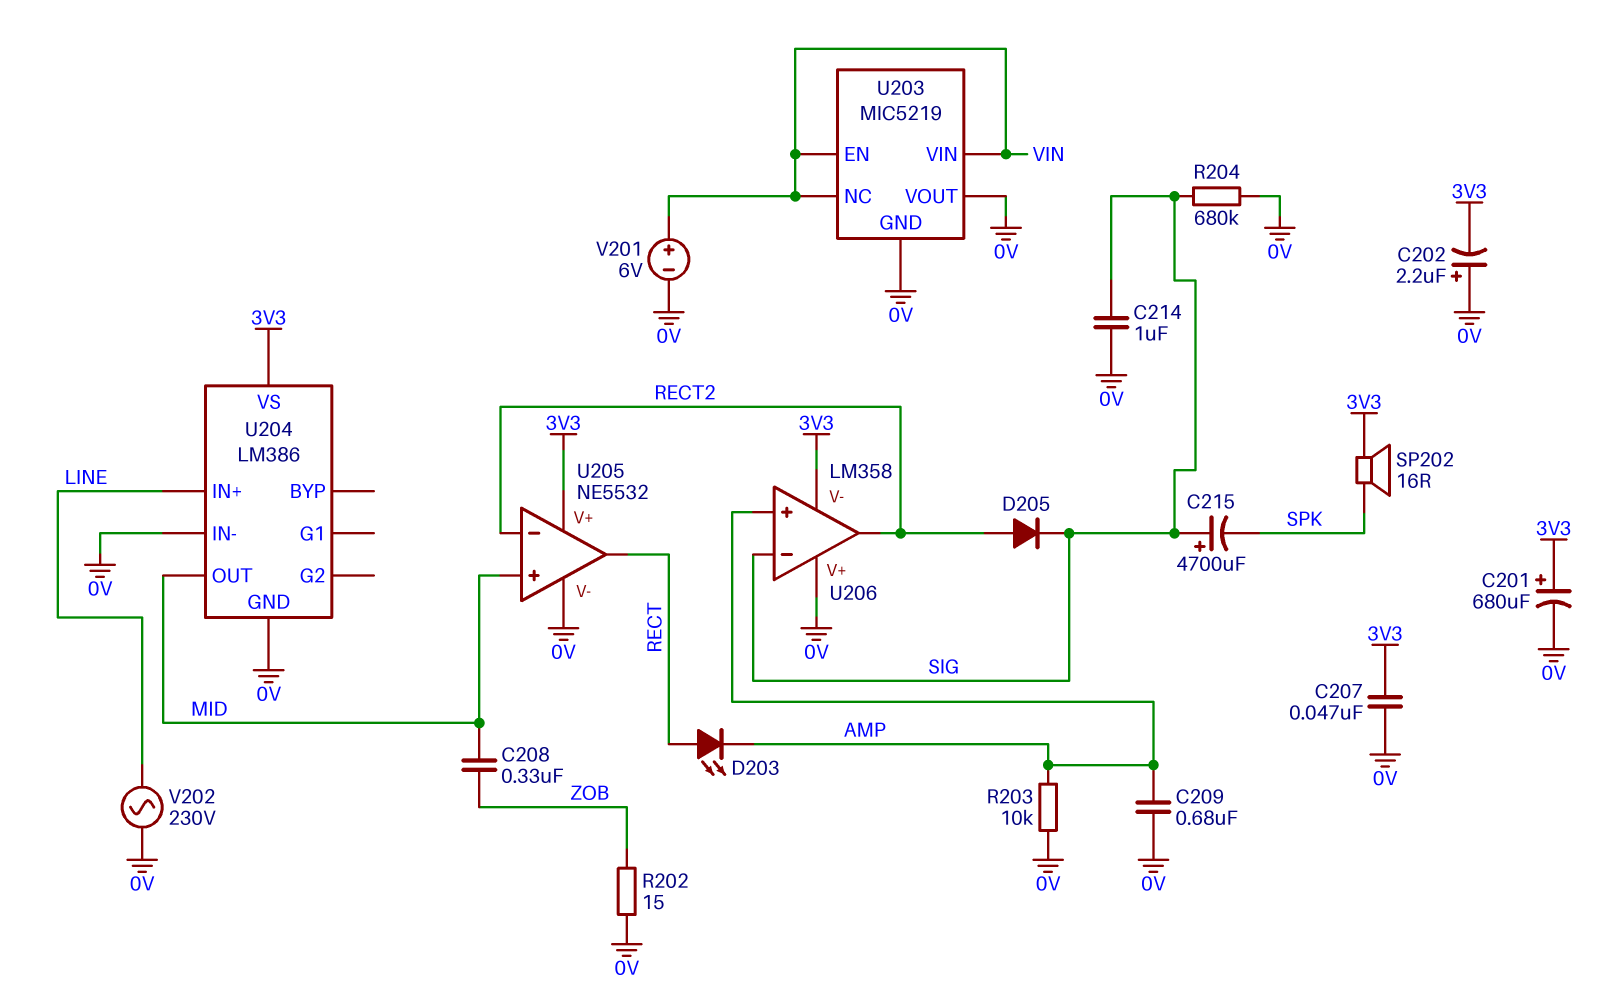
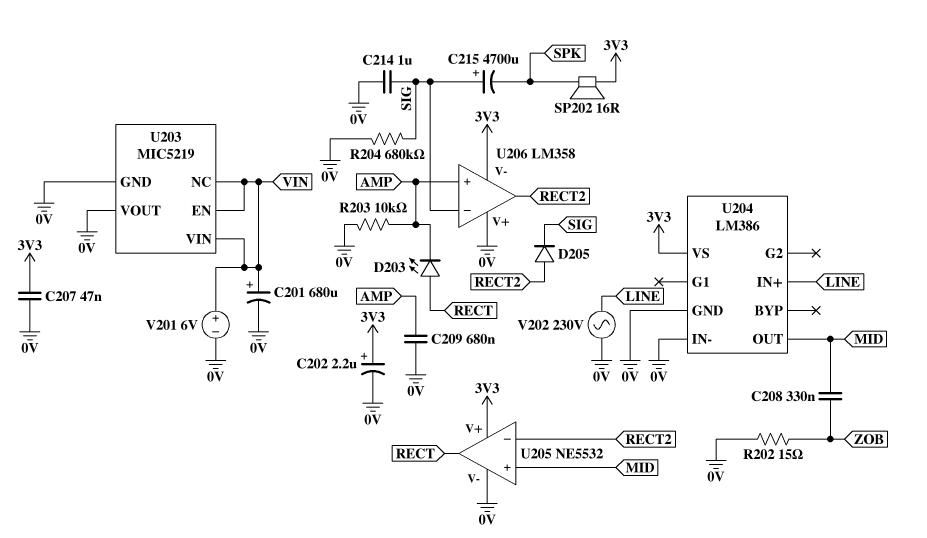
C201: 680uF (plus 3V3, minus 0V) -> 680uF (plus VIN, minus 0V)
C202: 2.2uF (plus 0V, minus 3V3) -> 2.2uF (plus 3V3, minus 0V)

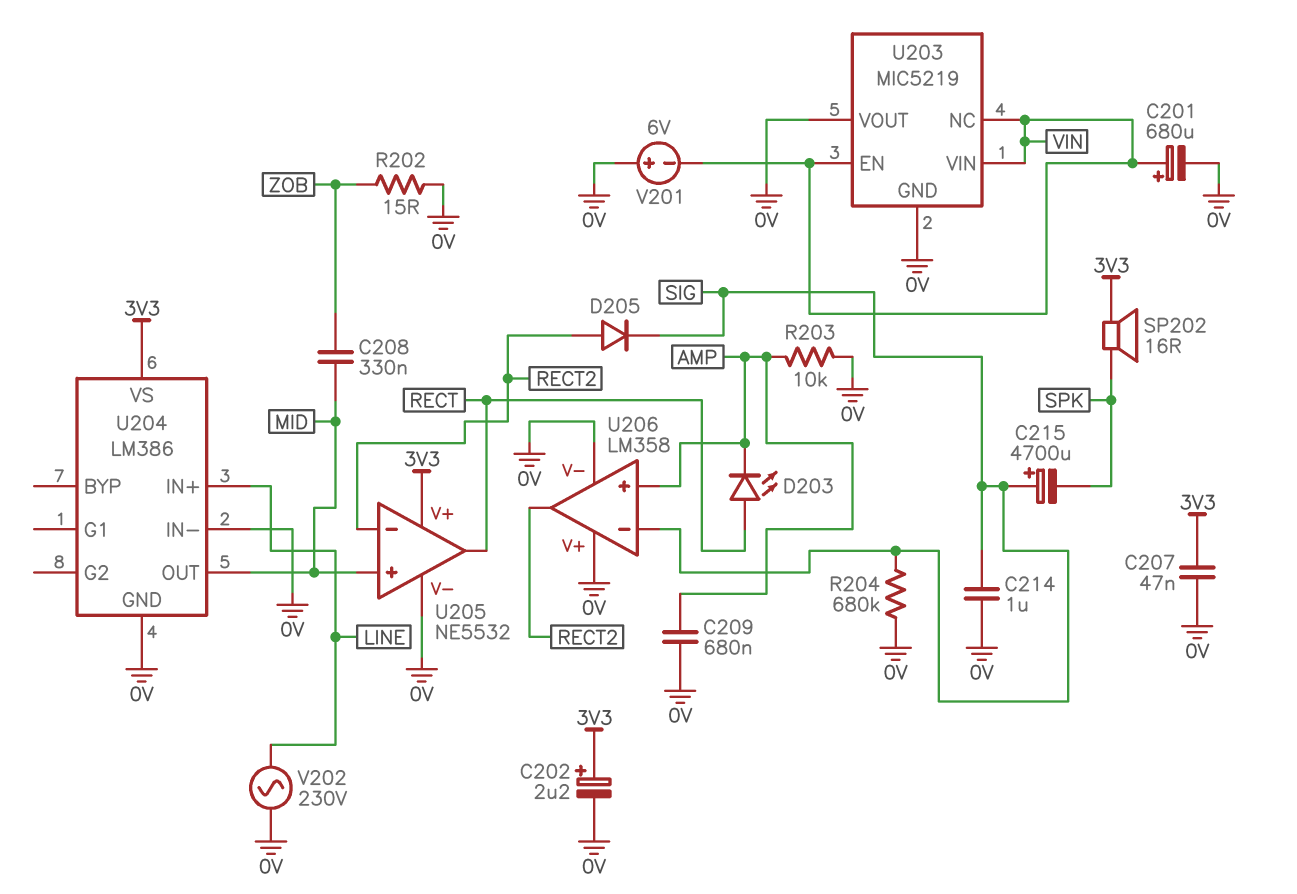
U206 pin V-: 3V3 -> 0V
V201: 6V (plus VIN, minus 0V) -> 6V (plus 0V, minus VIN)

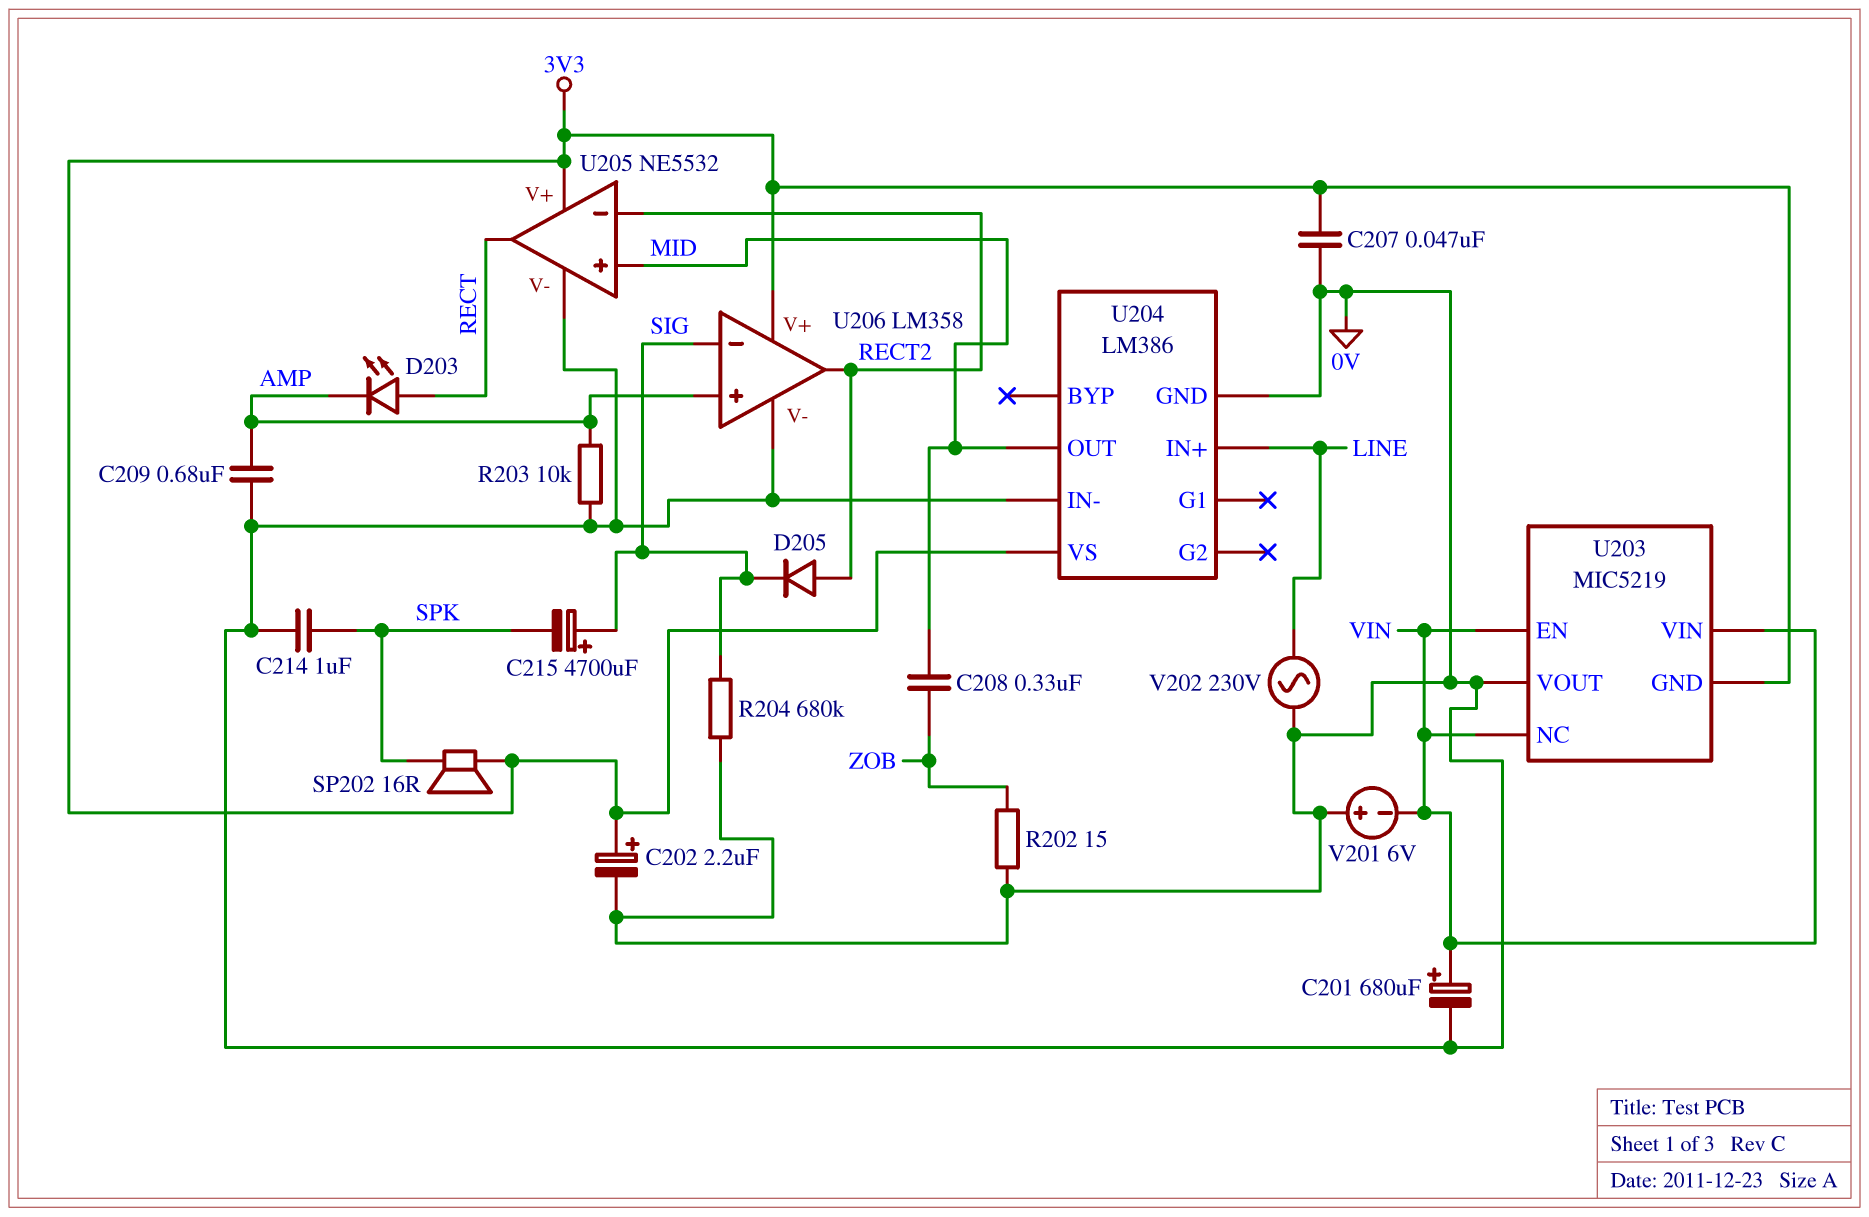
C214: 1uF (0V, SIG) -> 1uF (0V, SPK)
U203 pin GND: 0V -> 3V3
U206 pin V+: 0V -> 3V3

